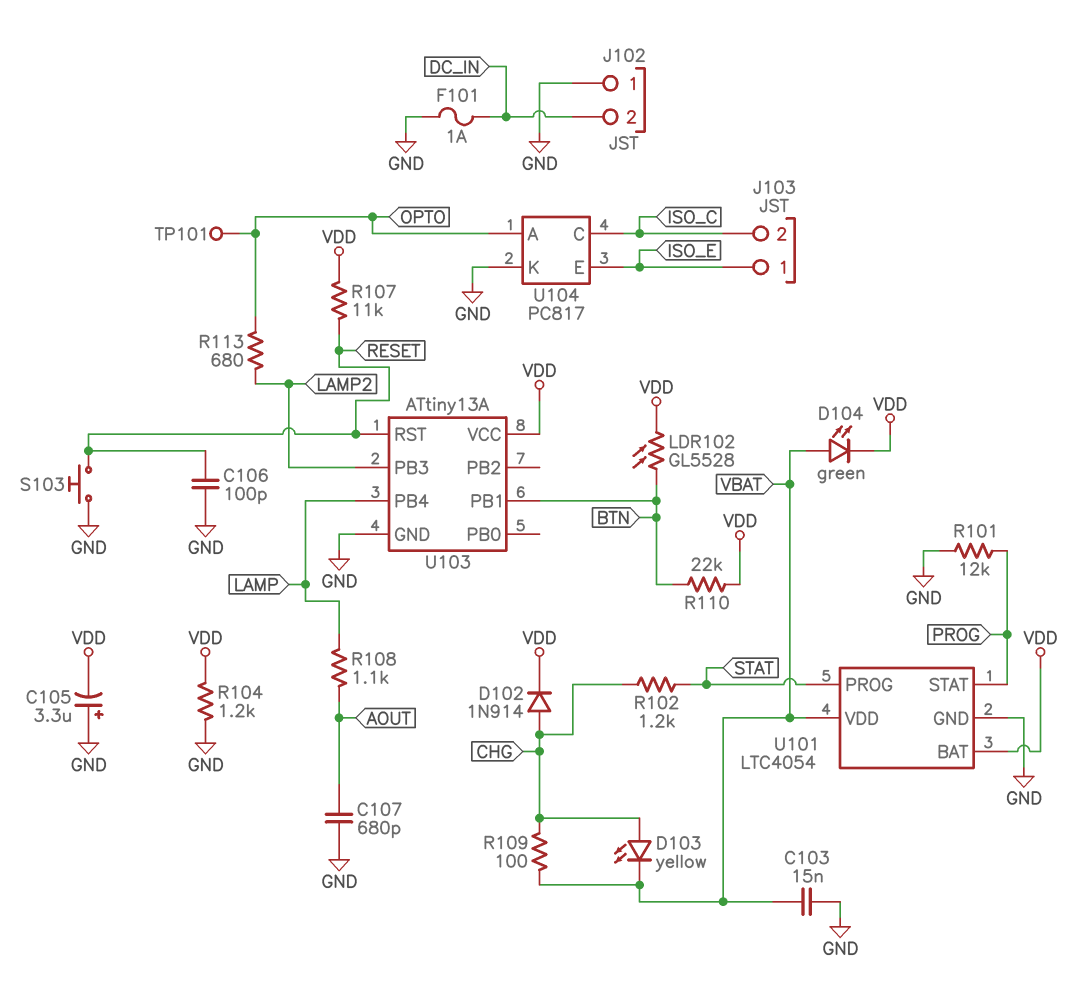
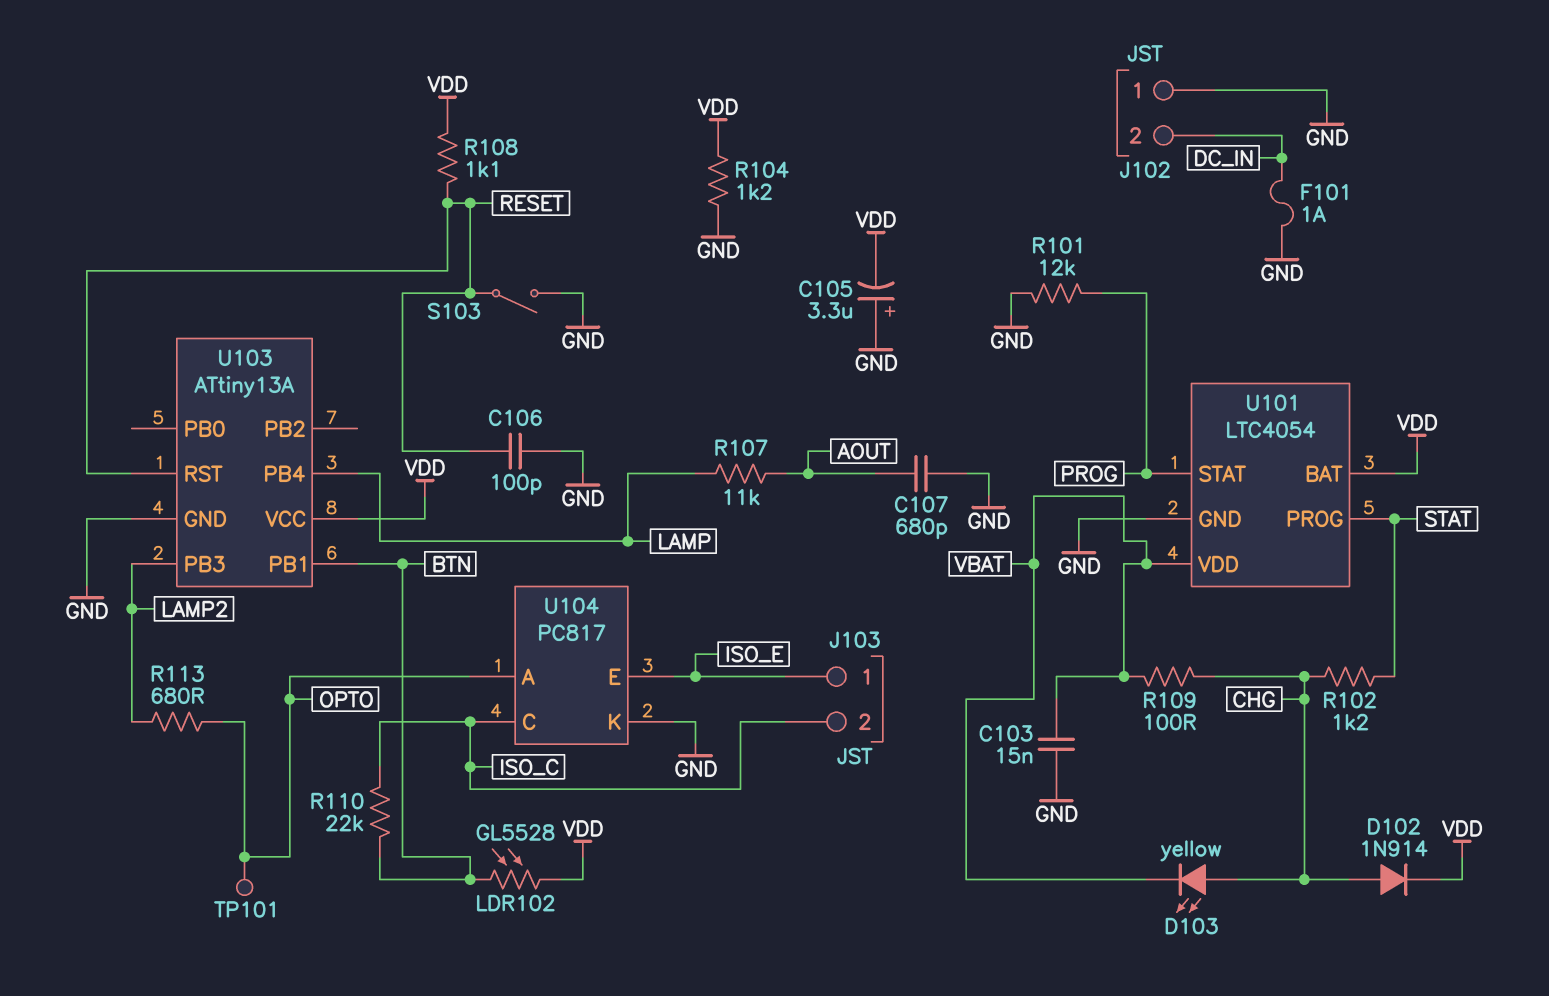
D104: LED green (A VBAT, K VDD) -> none
R107: 11k (RESET, VDD) -> 11k (AOUT, LAMP)
R108: 1.1k (AOUT, LAMP) -> 1.1k (RESET, VDD)
R110: 22k (BTN, VDD) -> 22k (BTN, ISO_C)
S103: button (GND, RESET) -> switch (GND, RESET)

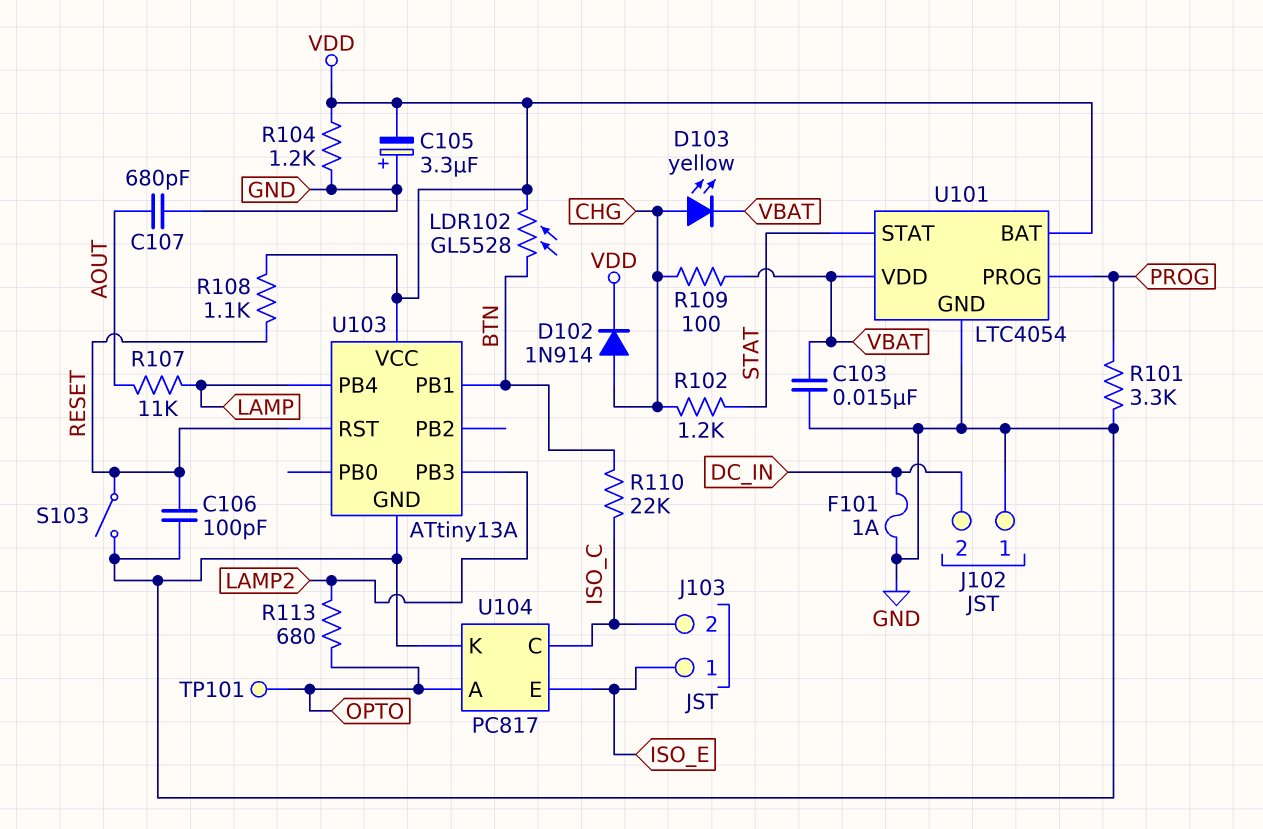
R101: 12k (GND, PROG) -> 3.3k (GND, PROG)
U101 pin PROG: STAT -> PROG
U101 pin STAT: PROG -> STAT

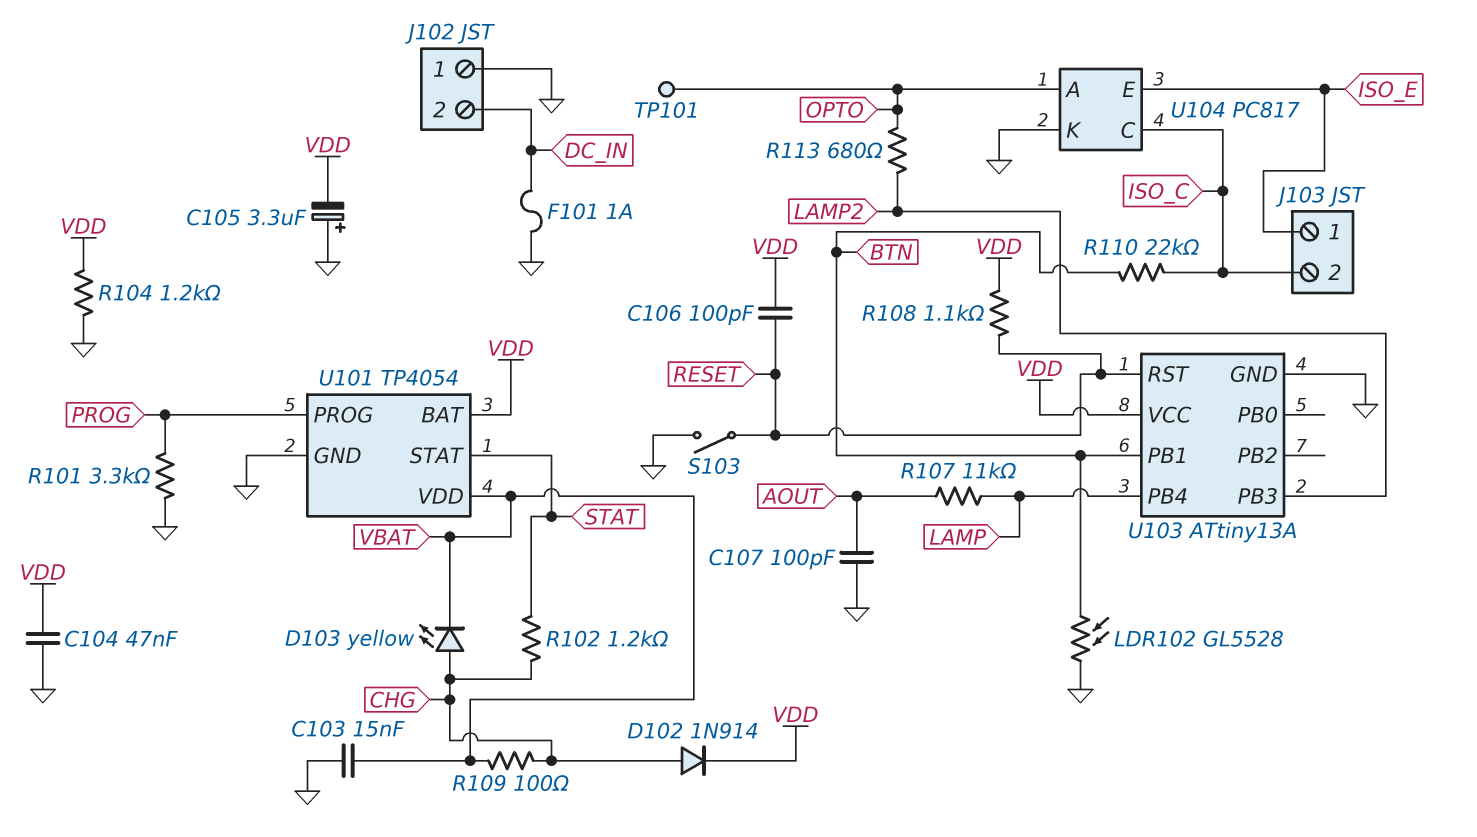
C104: none -> 47nF (GND, VDD)
C106: 100pF (GND, RESET) -> 100pF (RESET, VDD)
C107: 680pF (AOUT, GND) -> 100pF (AOUT, GND)
LDR102: GL5528 (BTN, VDD) -> GL5528 (BTN, GND)
U101: LTC4054 -> TP4054

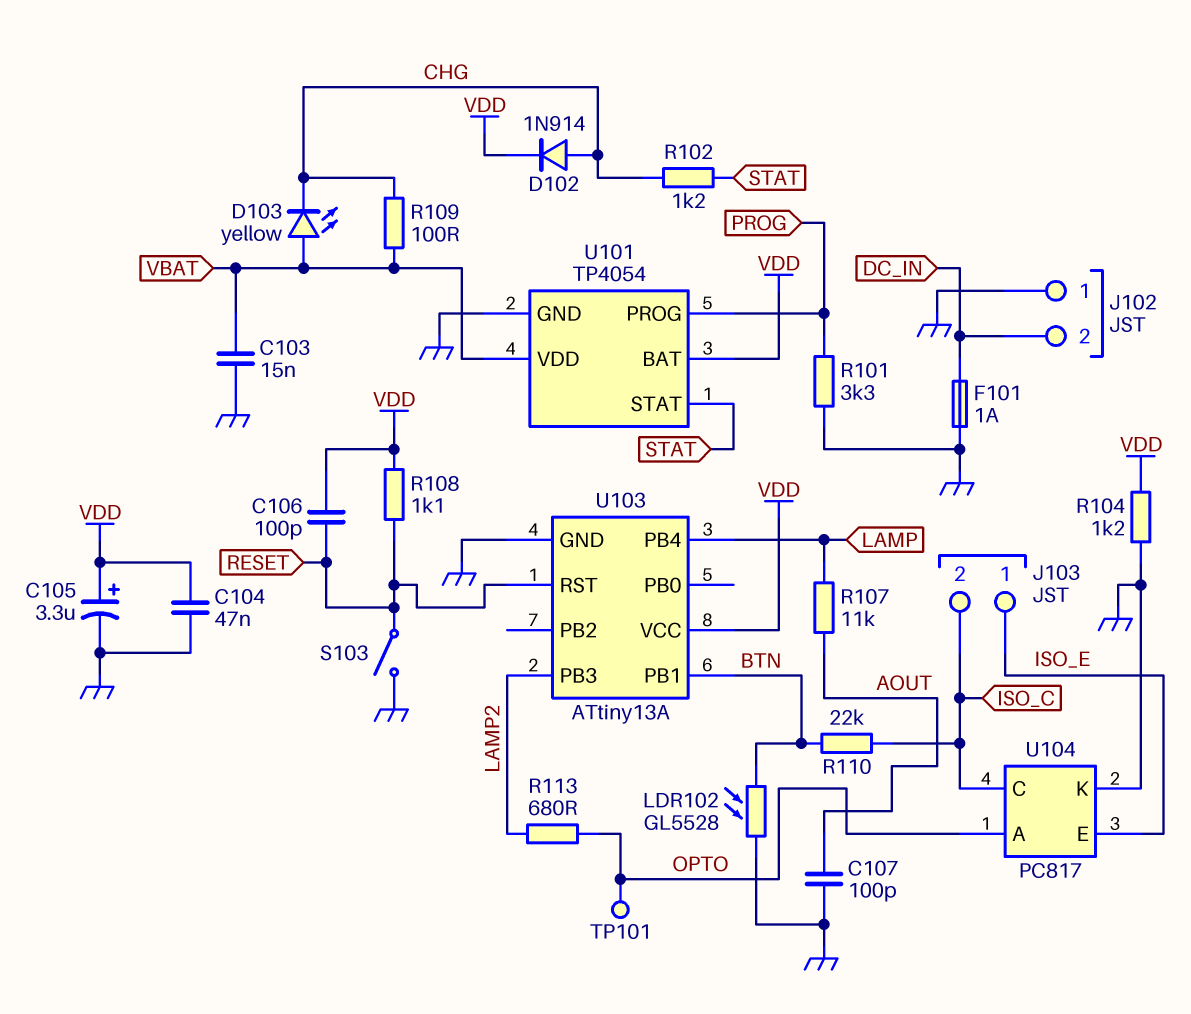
C105: 3.3uF (plus GND, minus VDD) -> 3.3uF (plus VDD, minus GND)
D103: LED yellow (A CHG, K VBAT) -> LED yellow (A VBAT, K CHG)

